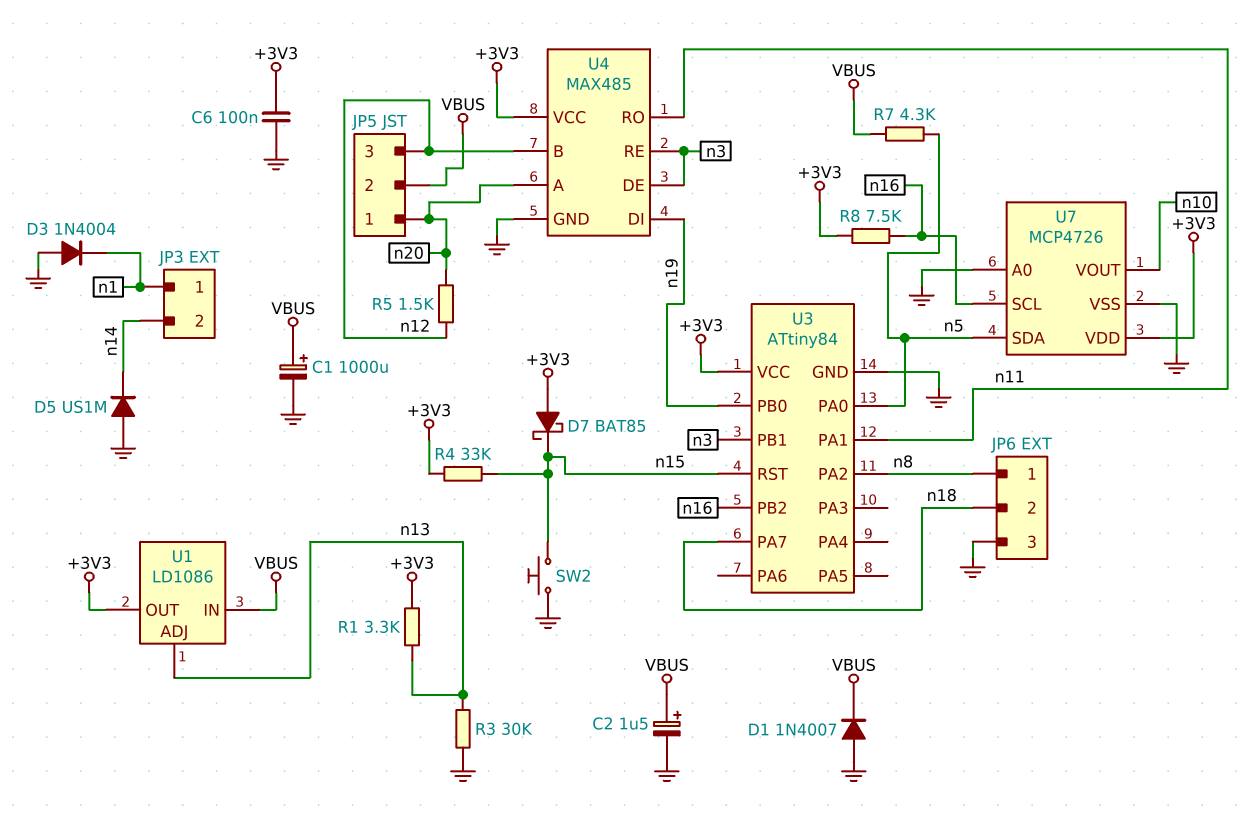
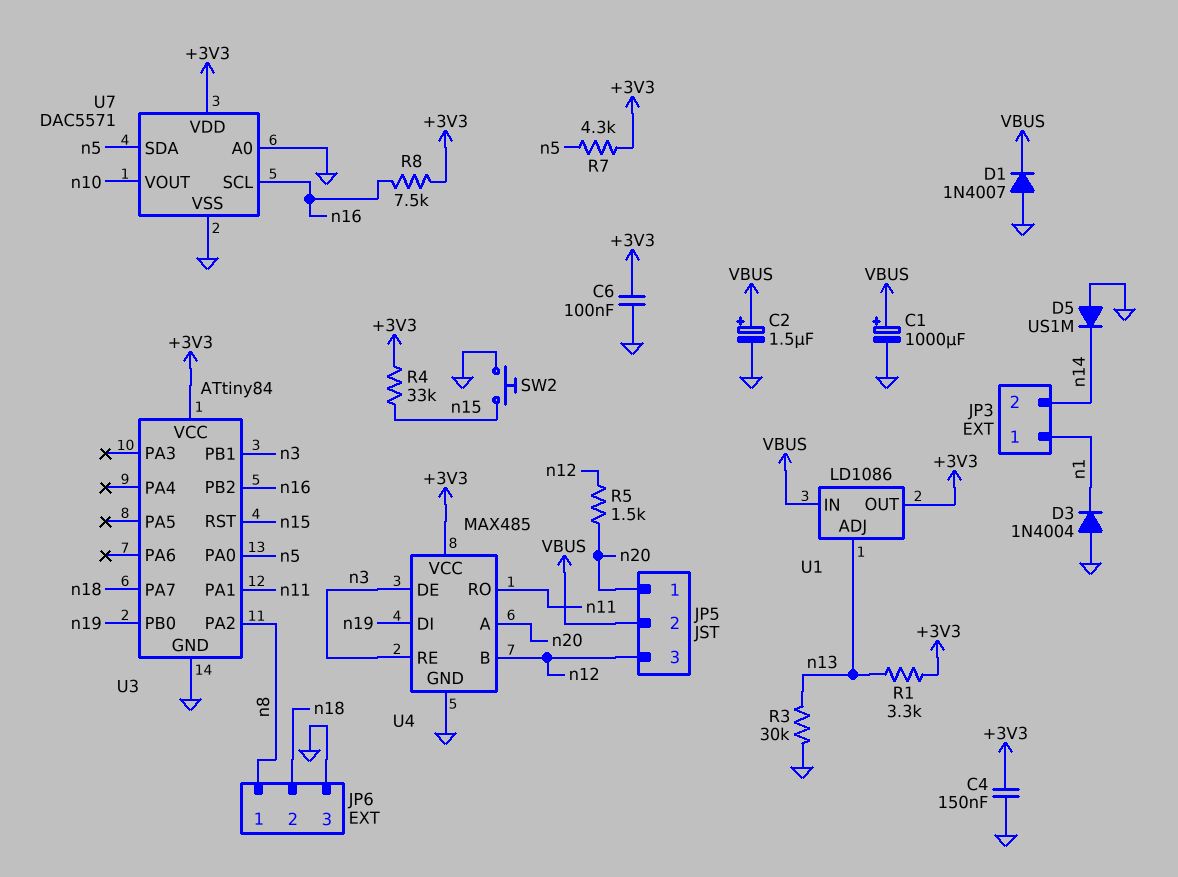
C4: none -> 150nF (+3V3, GND)
D7: schottky BAT85 (A +3V3, K n15) -> none
R7: 4.3k (VBUS, n5) -> 4.3k (+3V3, n5)
U7: MCP4726 -> DAC5571

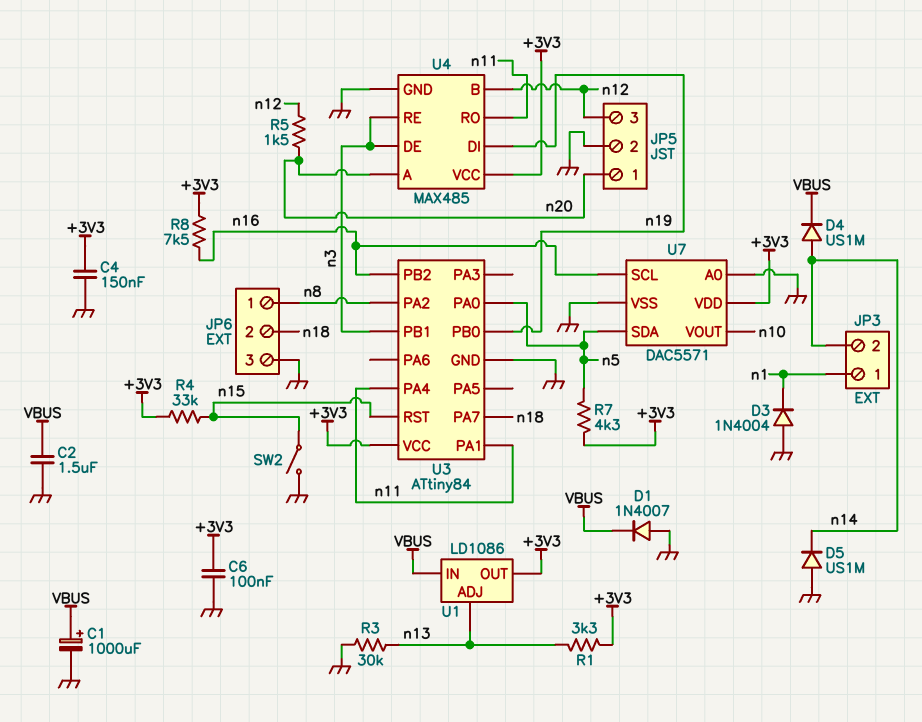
C2: 1.5uF (plus VBUS, minus GND) -> 1.5uF (GND, VBUS)
D4: none -> diode US1M (A n14, K VBUS)
JP5 pin 2: VBUS -> GND
SW2: button (GND, n15) -> switch (GND, n15)
U3 pin PA4: none -> n11

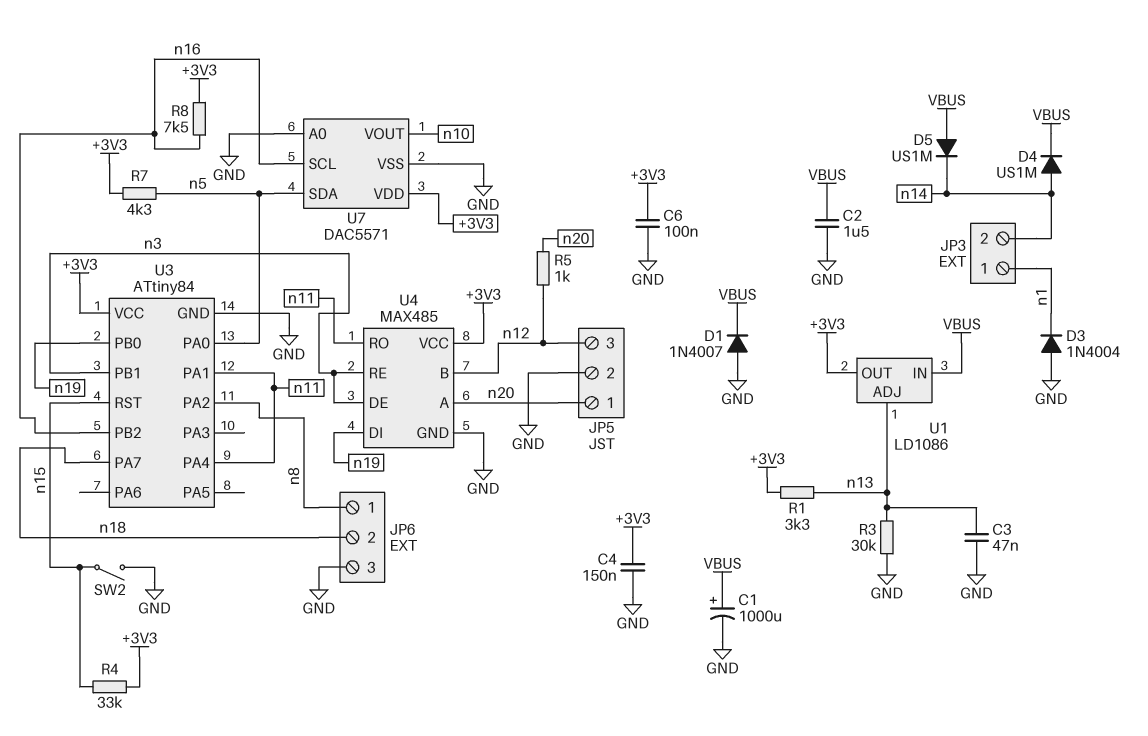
C3: none -> 47nF (GND, n13)
D5: diode US1M (A GND, K n14) -> diode US1M (A VBUS, K n14)
R5: 1.5k (n12, n20) -> 1k (n12, n20)

